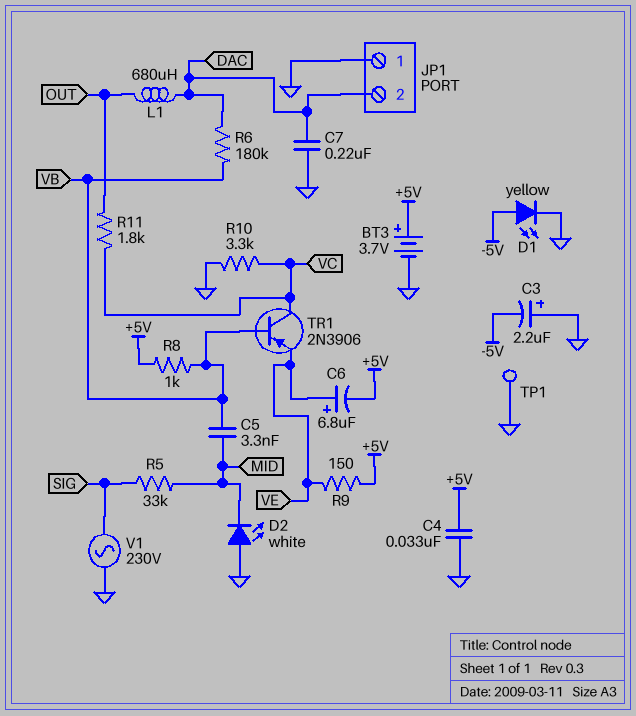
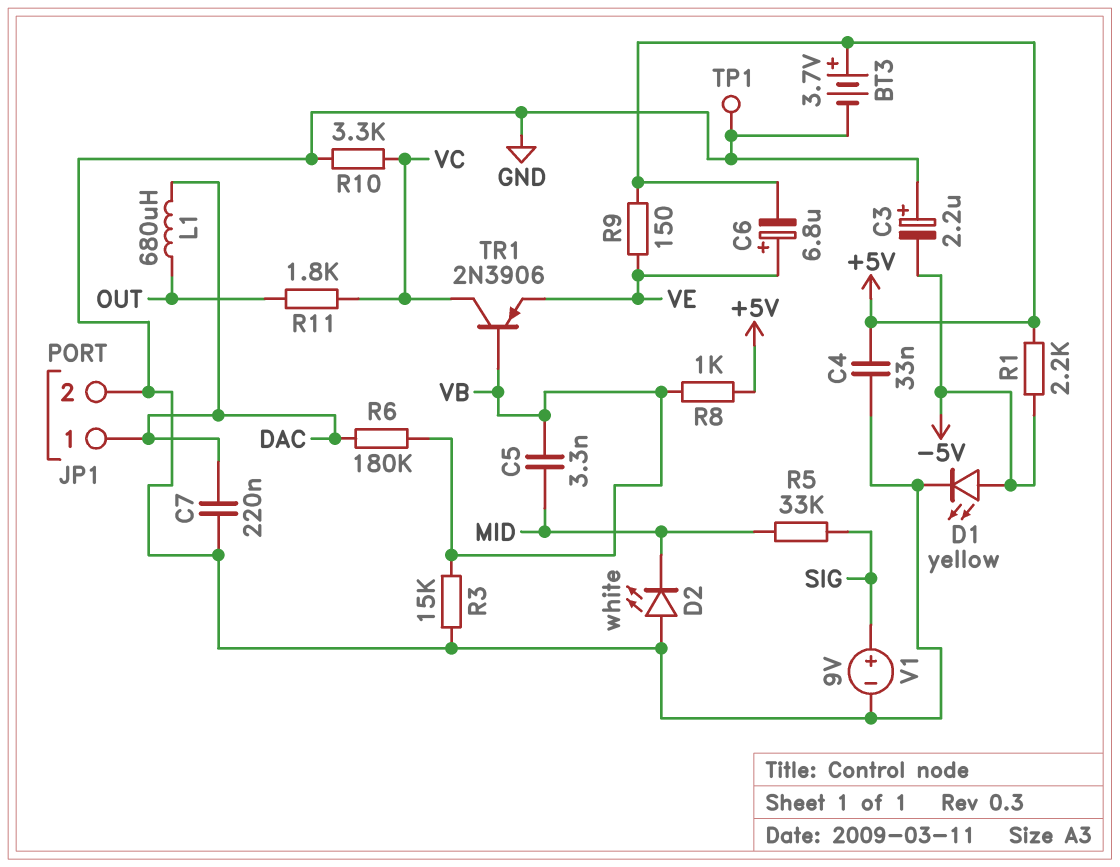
JP1 pin 1: GND -> DAC
JP1 pin 2: DAC -> GND
R1: none -> 2.2k (+5V, -5V)
R3: none -> 15k (GND, VB)
V1: AC 230V (GND, SIG) -> 9V (plus SIG, minus GND)

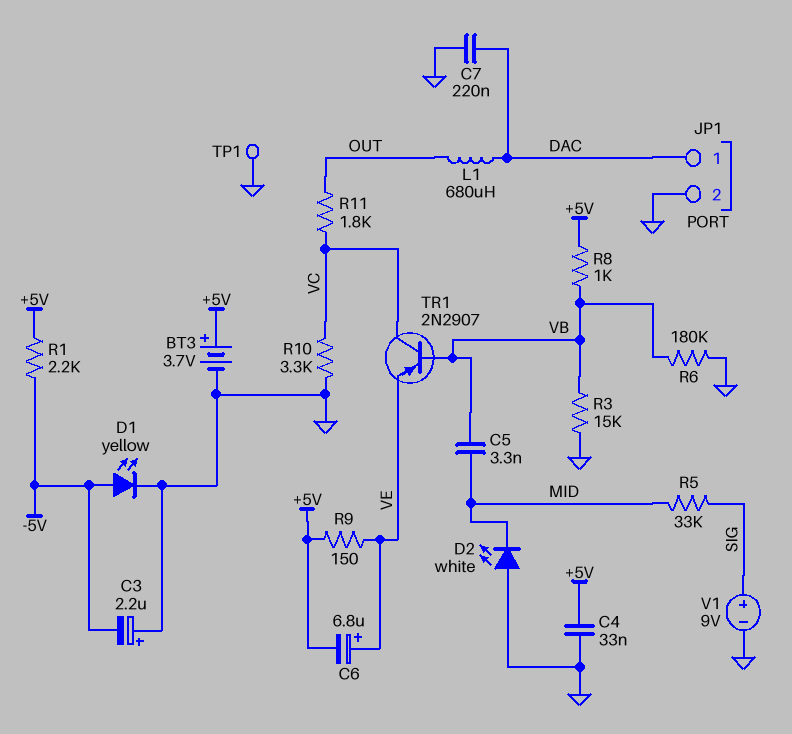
R6: 180k (DAC, VB) -> 180k (GND, VB)
TR1: PNP 2N3906 (B VB, C VC, E VE) -> PNP 2N2907 (B VB, C VC, E VE)

